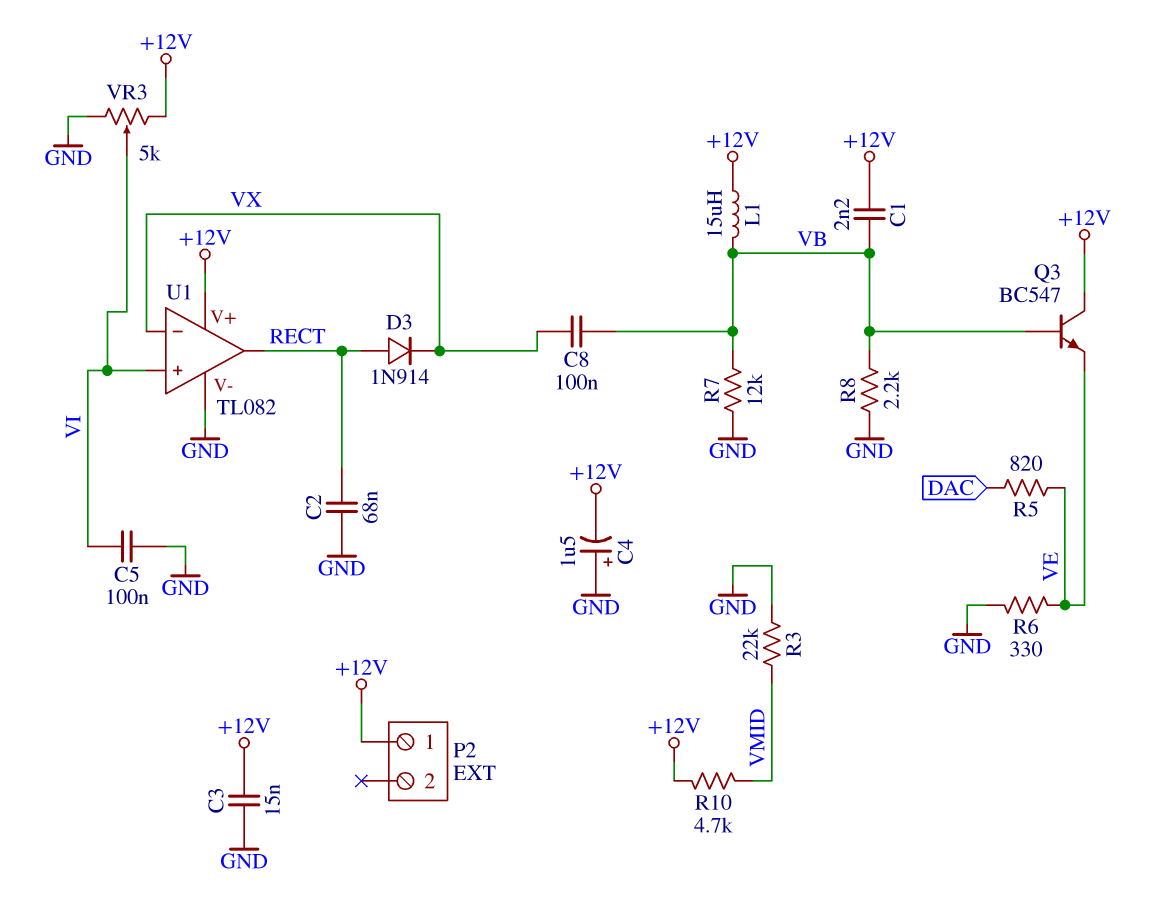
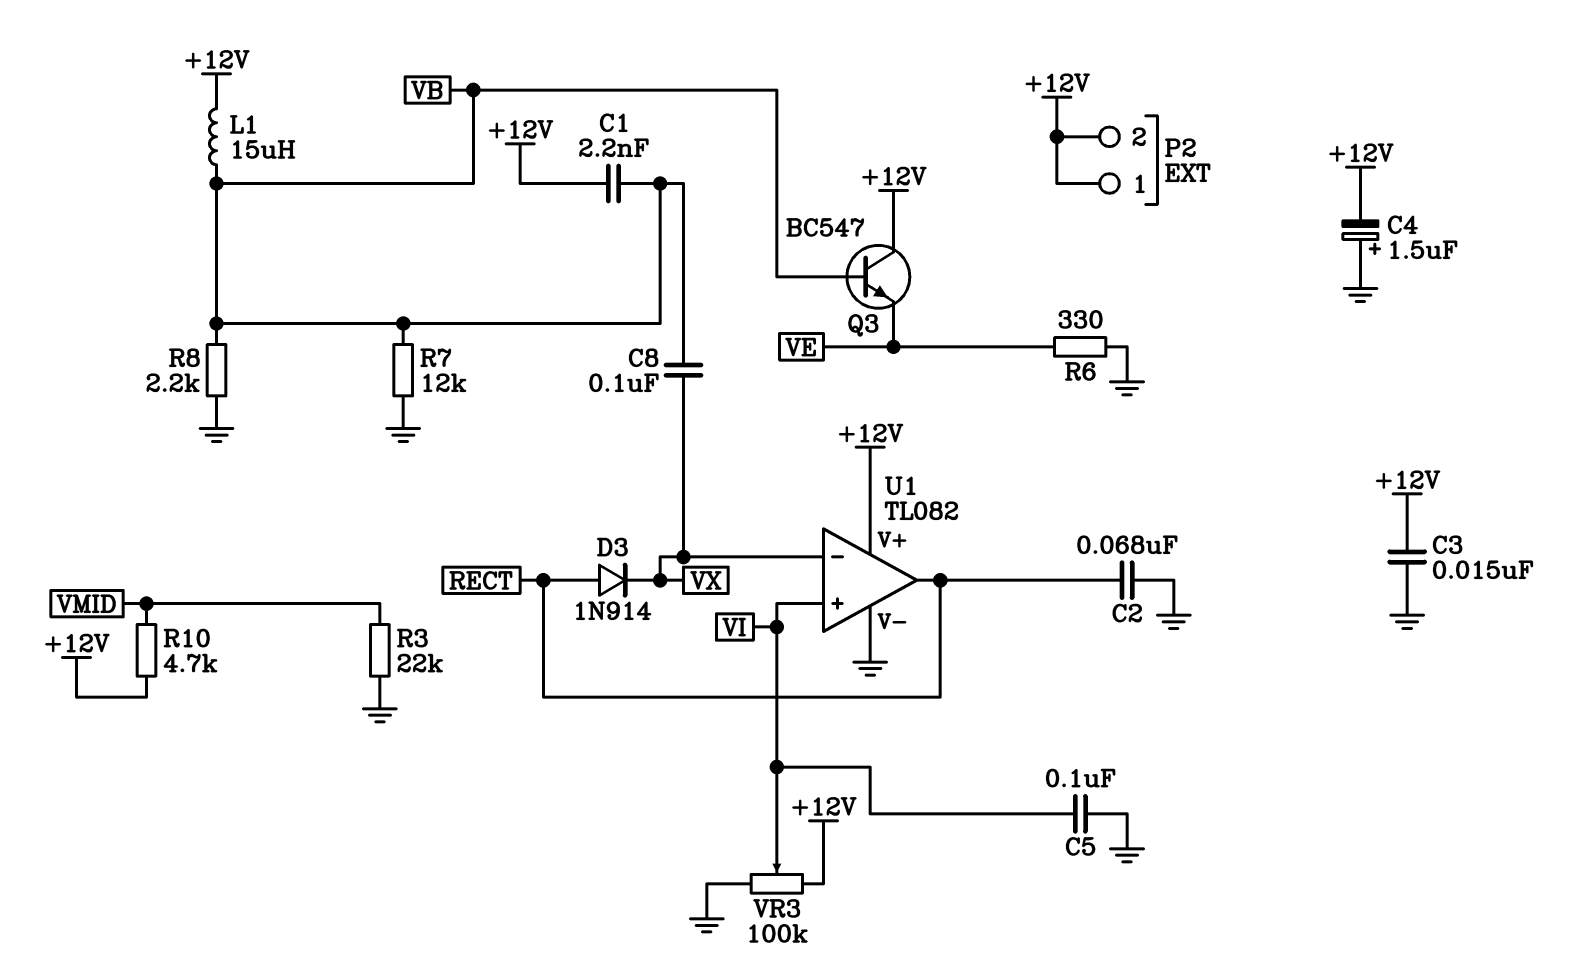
P2 pin 2: none -> +12V
R5: 820 (DAC, VE) -> none
VR3: 5k (+12V, GND, wiper VI) -> 100k (+12V, GND, wiper VI)

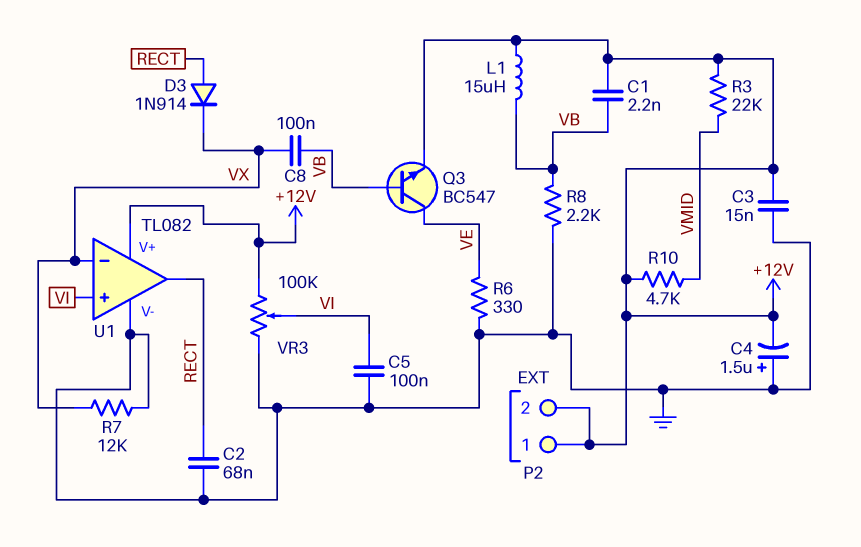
Q3: NPN BC547 (B VB, C +12V, E VE) -> NPN BC547 (B VB, C VE, E +12V)
R3: 22k (GND, VMID) -> 22k (+12V, VMID)
R7: 12k (GND, VB) -> 12k (GND, VX)

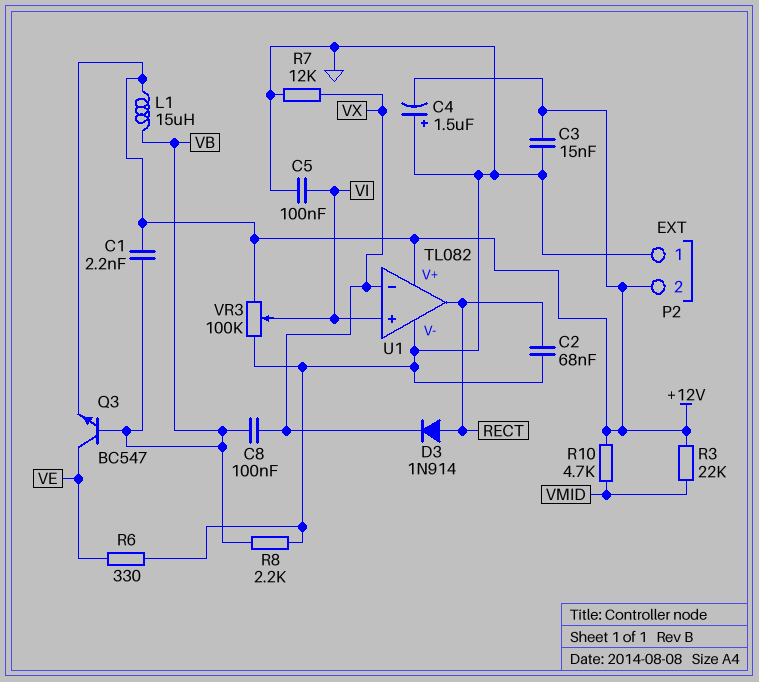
P2 pin 1: +12V -> GND

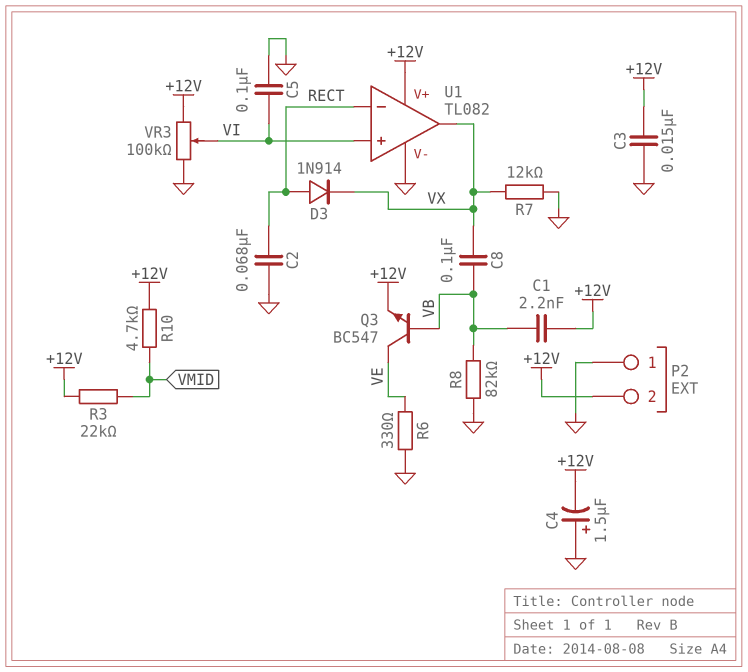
L1: 15uH (+12V, VB) -> none
R8: 2.2k (GND, VB) -> 82k (GND, VB)
U1 pin in-: VX -> RECT
U1 pin out: RECT -> VX

